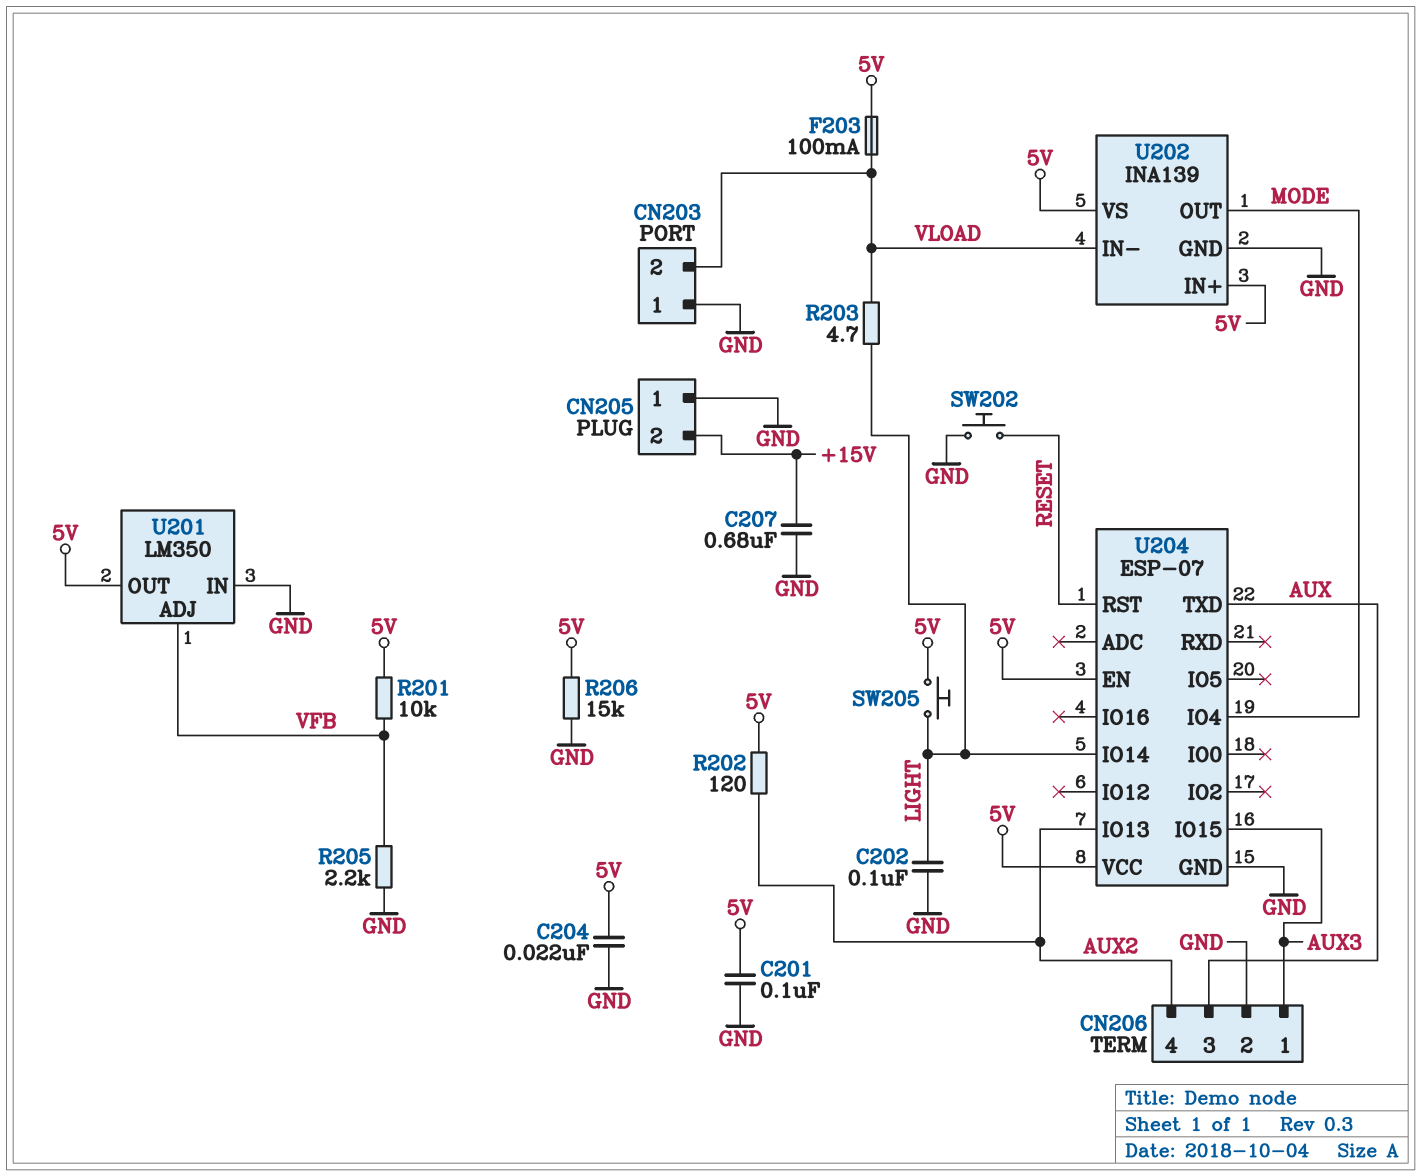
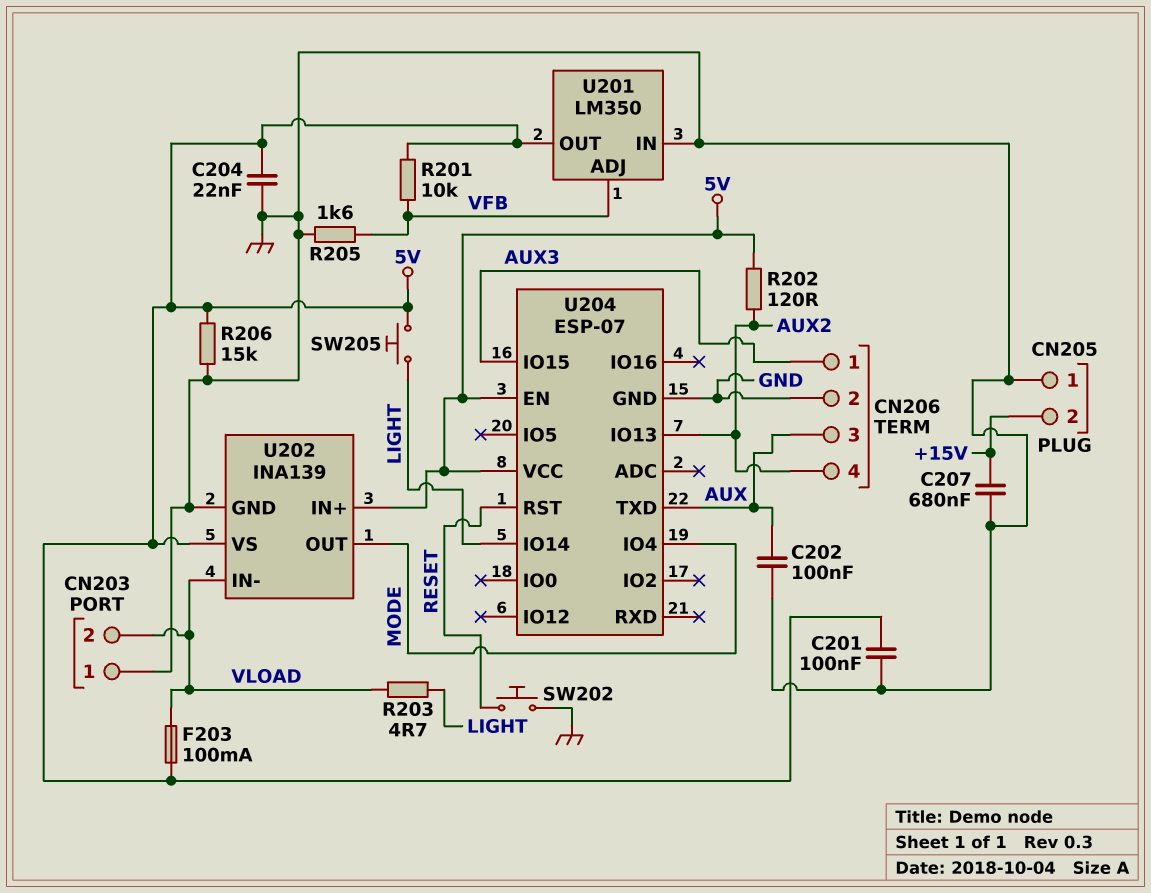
C202: 100nF (GND, LIGHT) -> 100nF (AUX, GND)
R205: 2.2k (GND, VFB) -> 1.6k (GND, VFB)

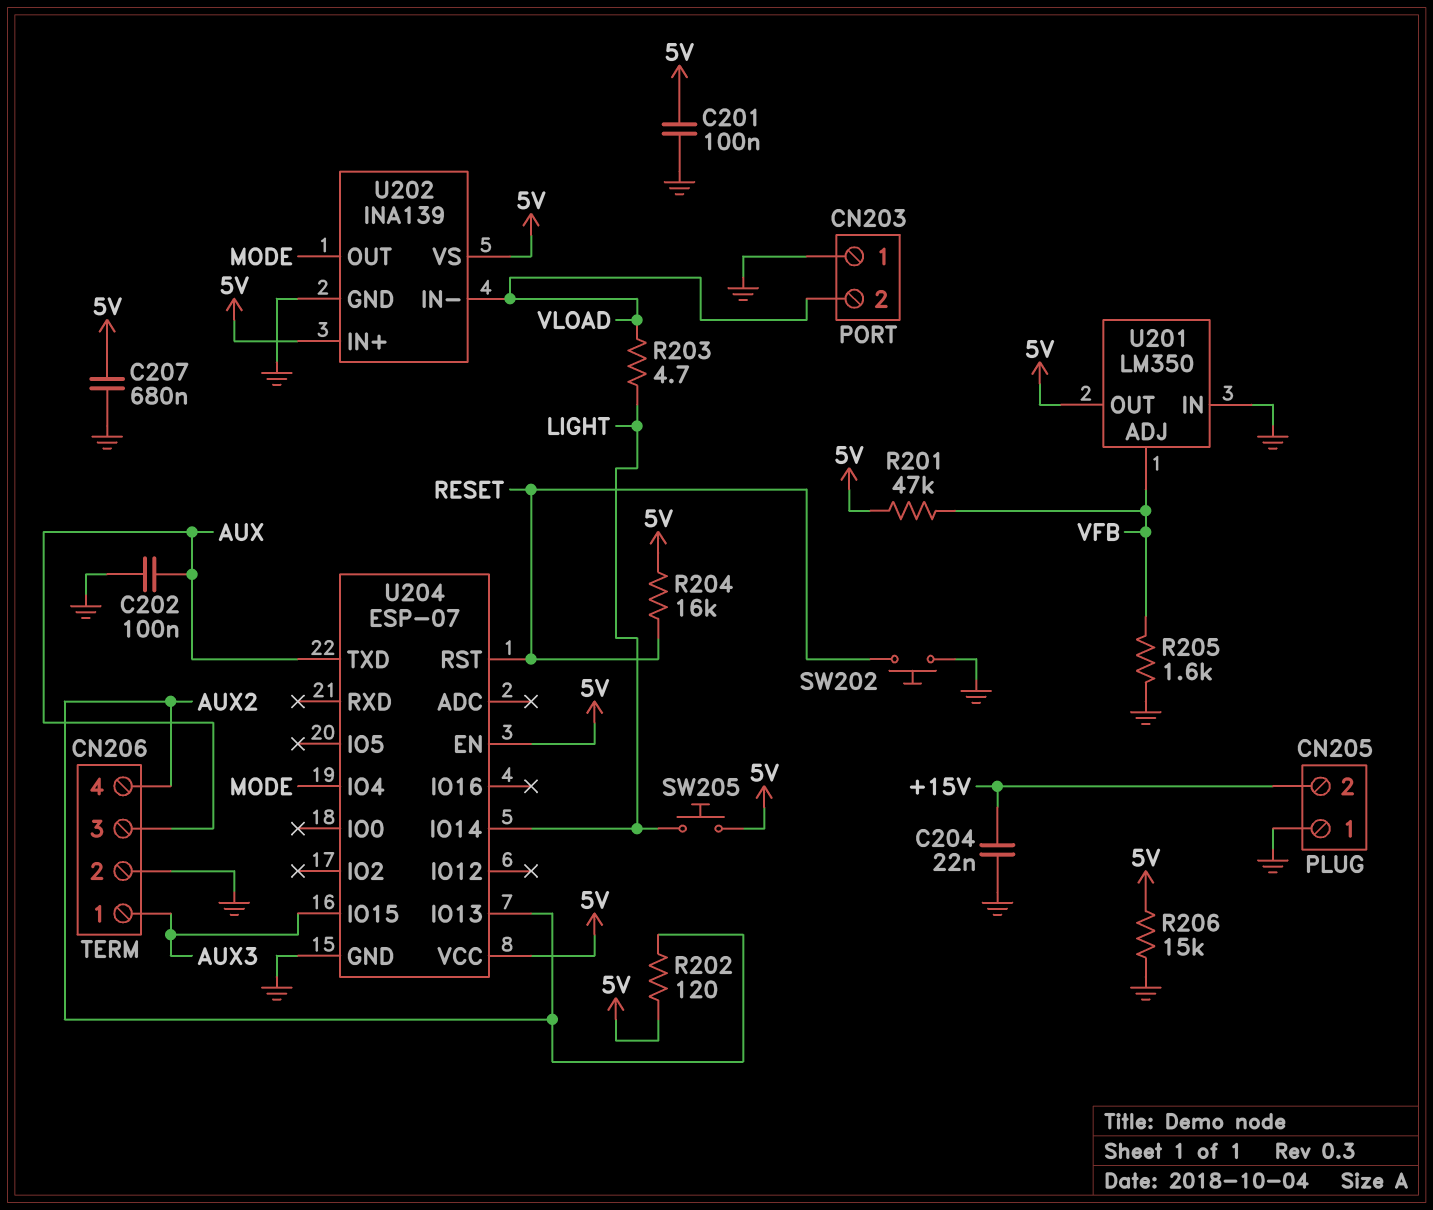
C204: 22nF (5V, GND) -> 22nF (+15V, GND)
C207: 680nF (+15V, GND) -> 680nF (5V, GND)
F203: 100mA (5V, VLOAD) -> none
R201: 10k (5V, VFB) -> 47k (5V, VFB)
R204: none -> 16k (5V, RESET)

